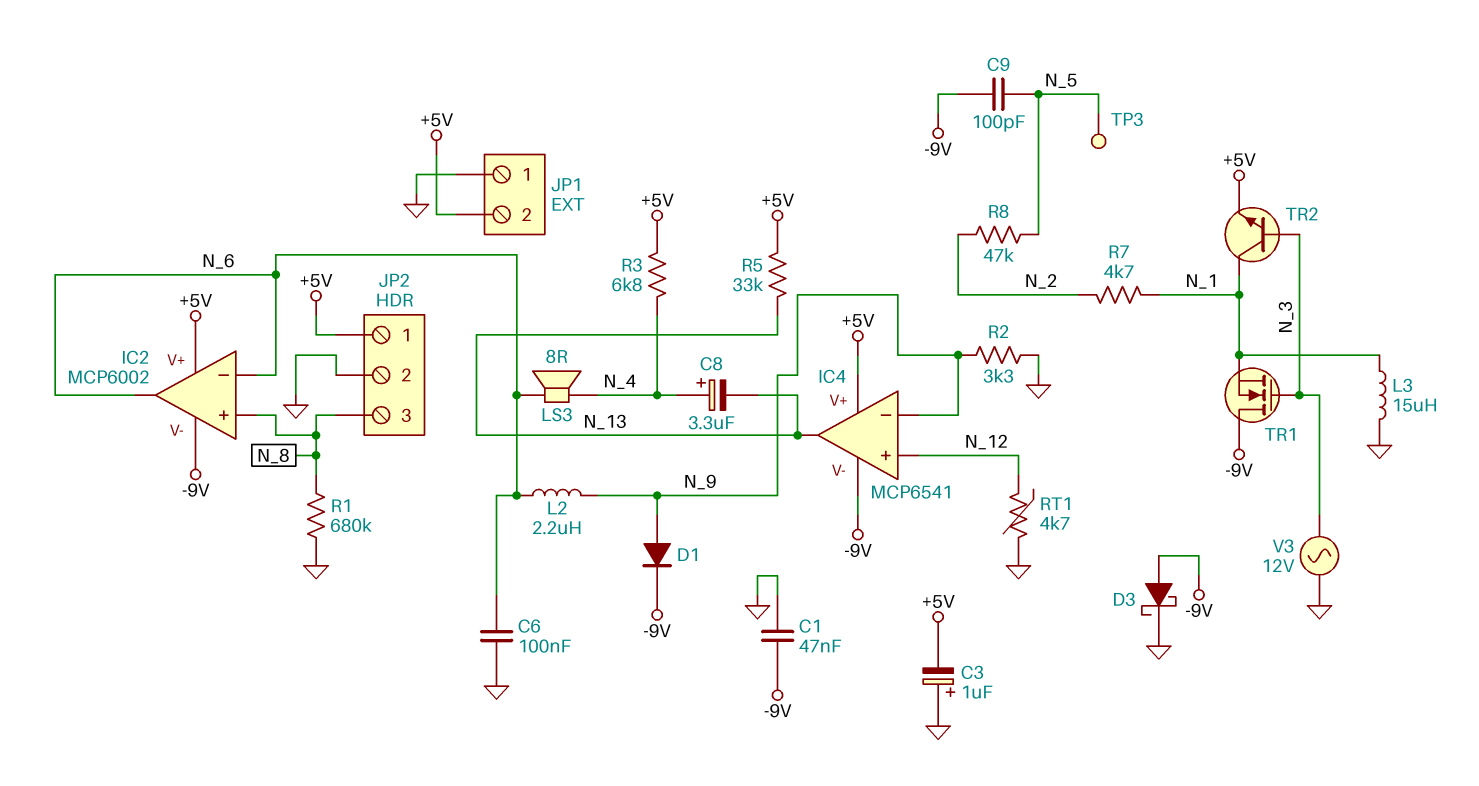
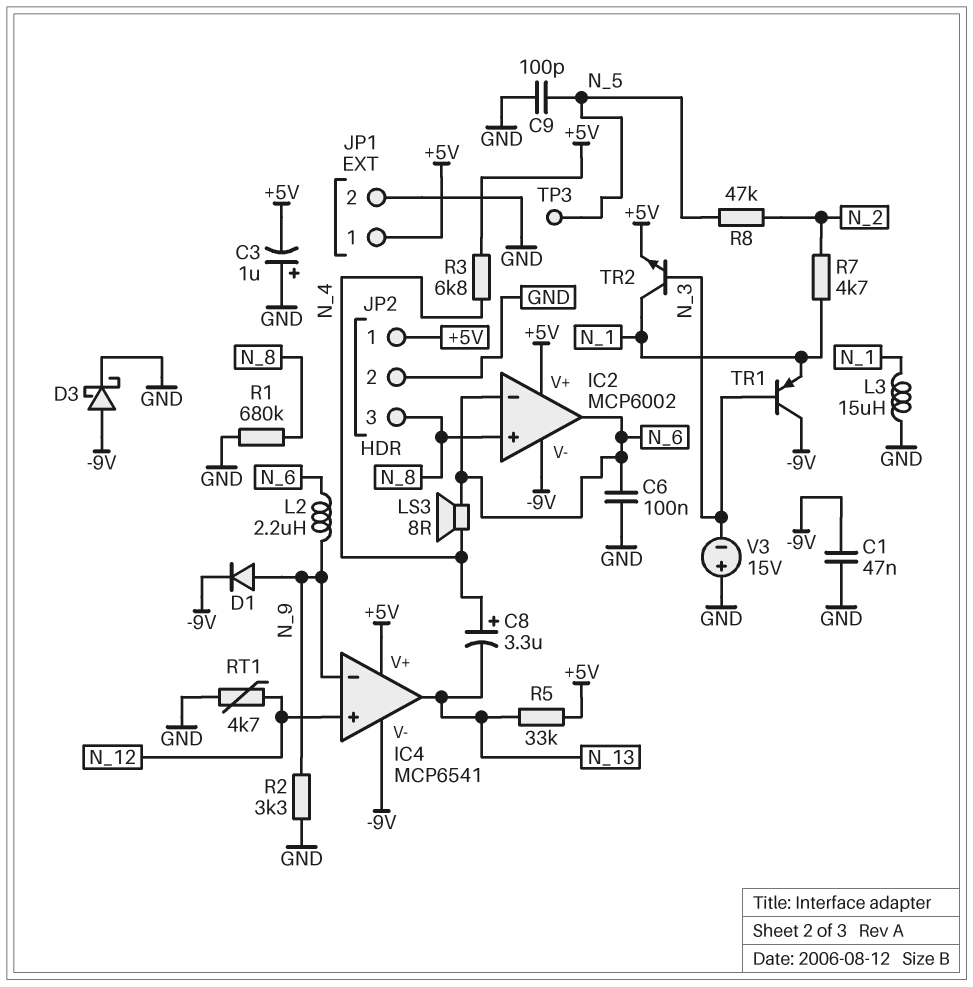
C9: 100pF (-9V, N_5) -> 100pF (GND, N_5)
JP1 pin 1: GND -> +5V
JP1 pin 2: +5V -> GND
TR1: NMOS (G N_3, D -9V, S N_1) -> PNP (B N_3, C -9V, E N_1)
V3: AC 12V (GND, N_3) -> 15V (plus GND, minus N_3)

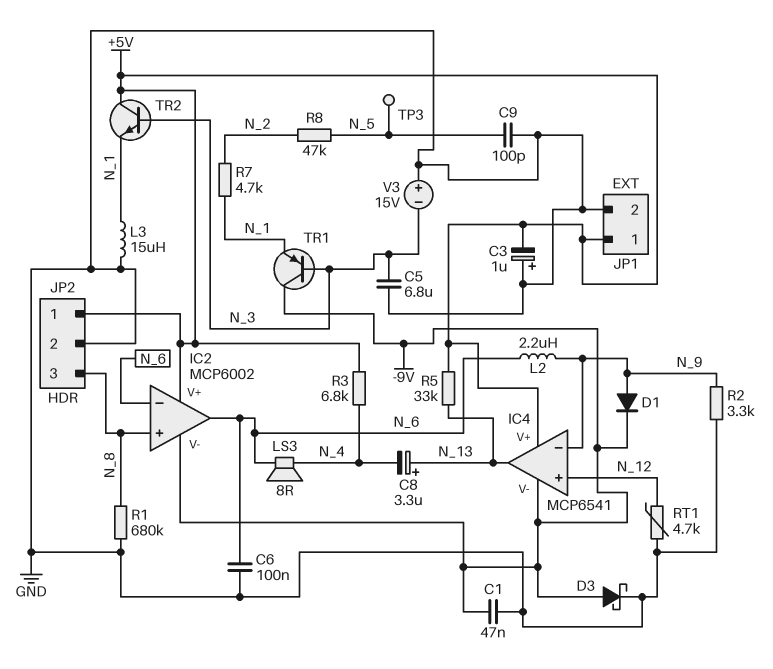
C5: none -> 6.8uF (GND, N_3)
C8: 3.3uF (plus N_4, minus N_13) -> 3.3uF (plus N_13, minus N_4)
TR2: NPN (B N_3, C N_1, E +5V) -> NPN (B N_3, C +5V, E N_1)

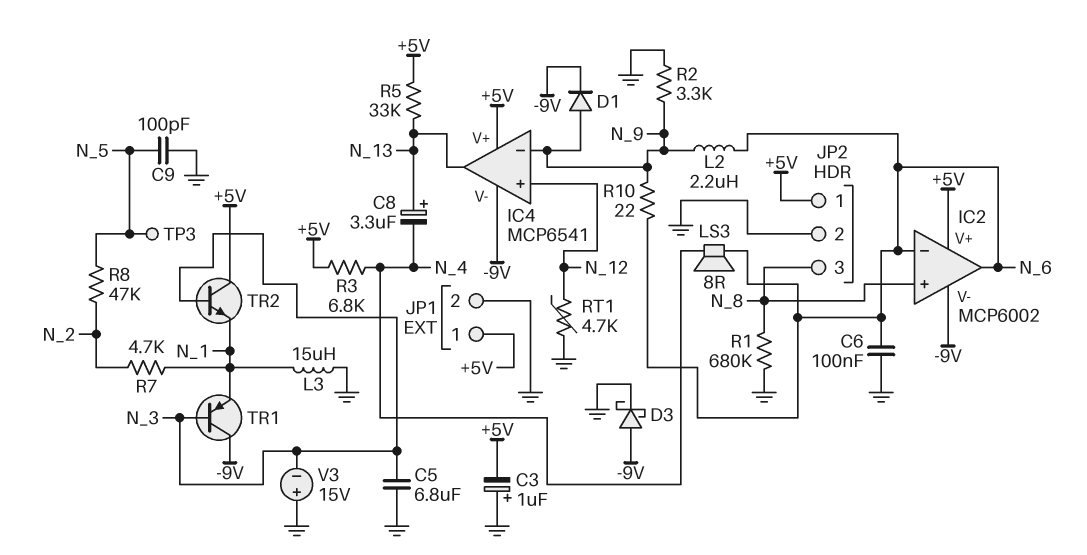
C1: 47nF (-9V, GND) -> none
R10: none -> 22 (N_6, N_9)

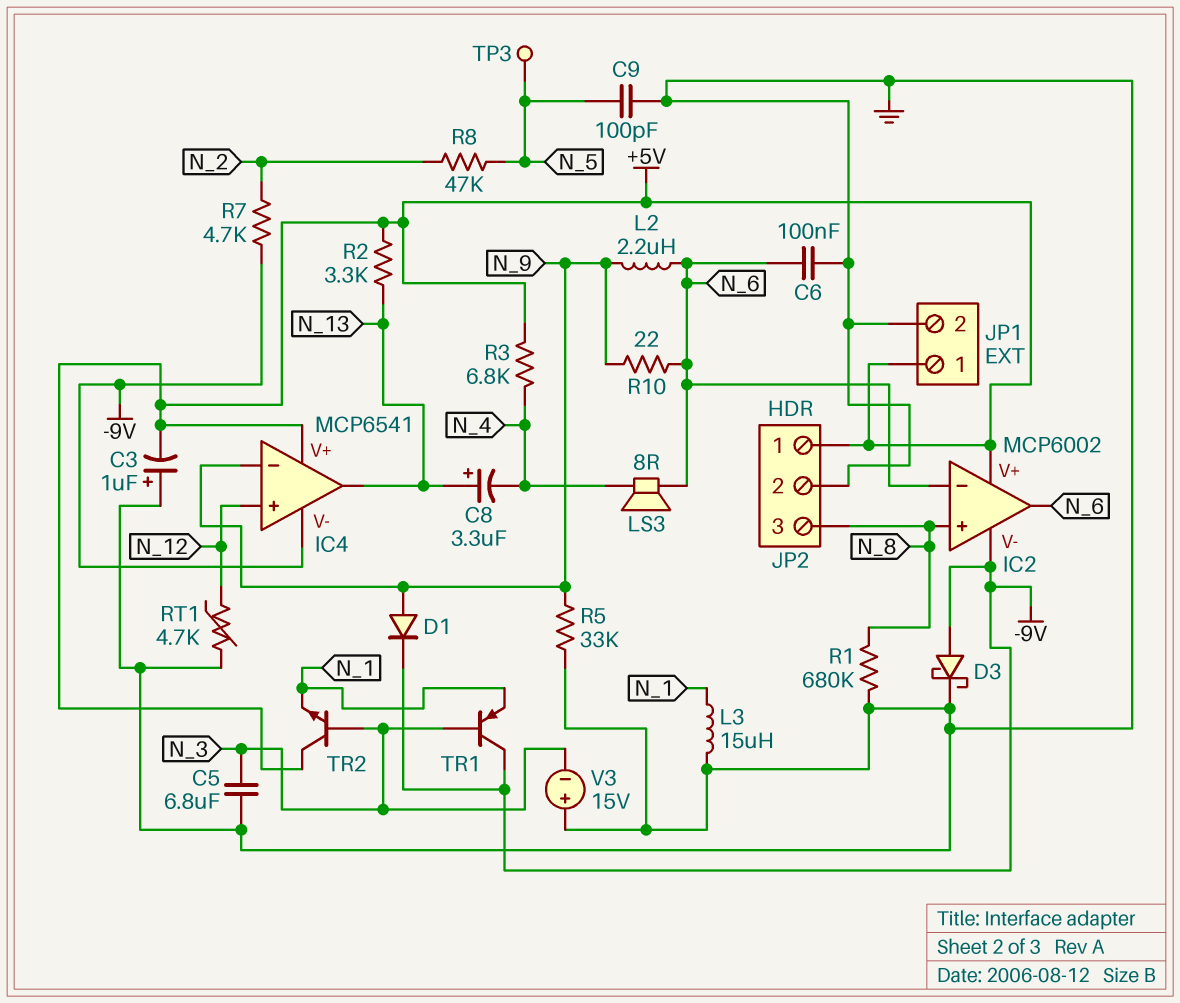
R2: 3.3k (GND, N_9) -> 3.3k (+5V, N_13)
R5: 33k (+5V, N_13) -> 33k (GND, N_9)
R7: 4.7k (N_1, N_2) -> 4.7k (-9V, N_2)

